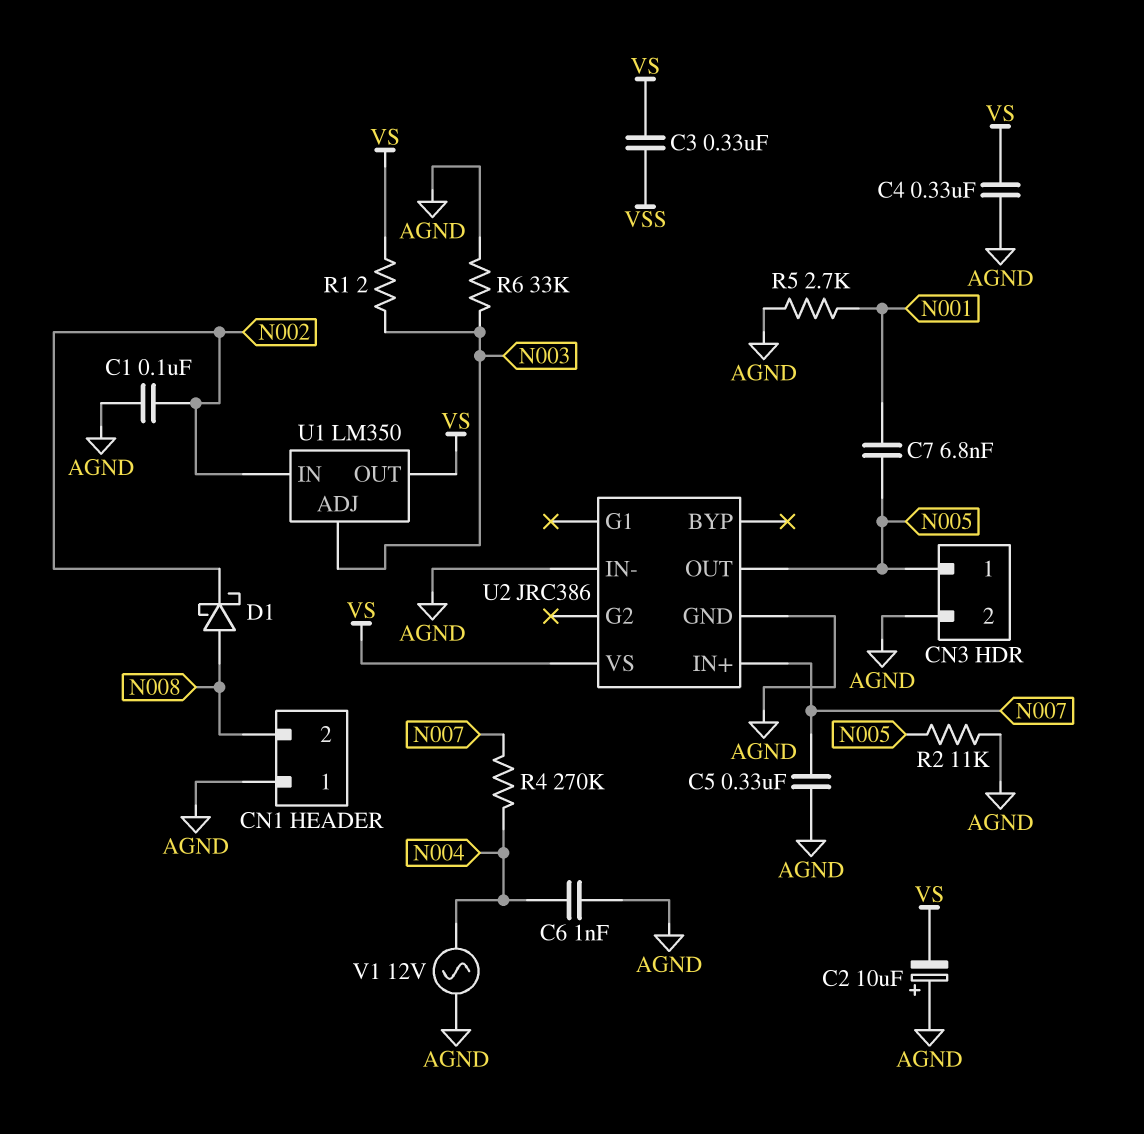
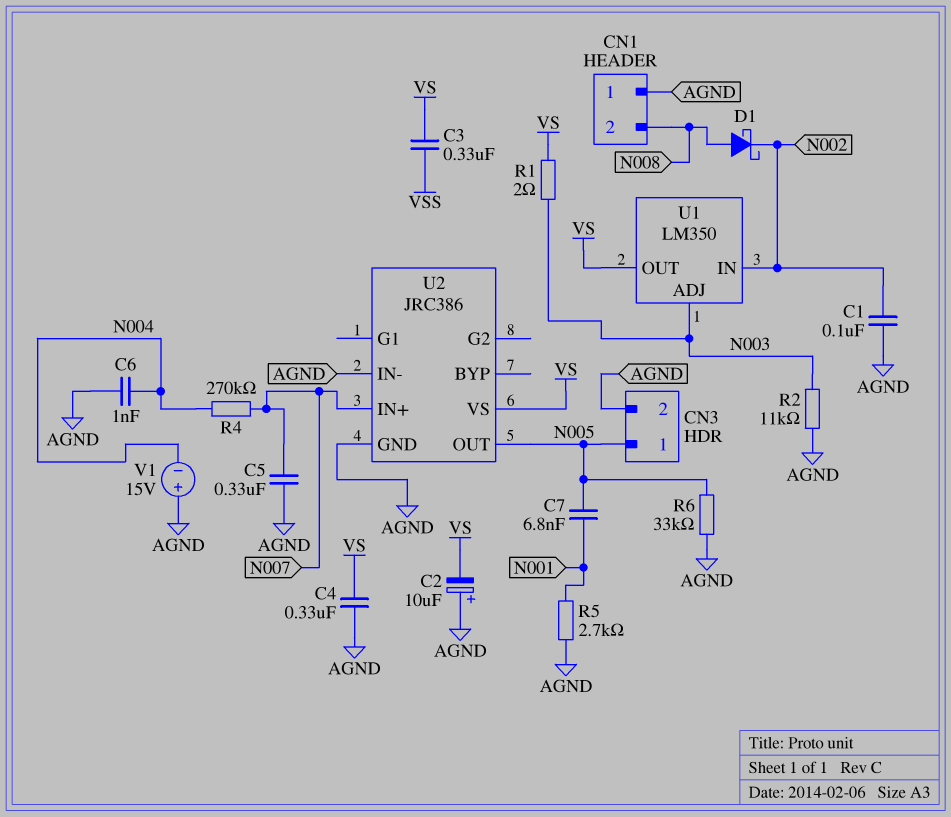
R2: 11k (AGND, N005) -> 11k (AGND, N003)
R6: 33k (AGND, N003) -> 33k (AGND, N005)
V1: AC 12V (AGND, N004) -> 15V (plus AGND, minus N004)

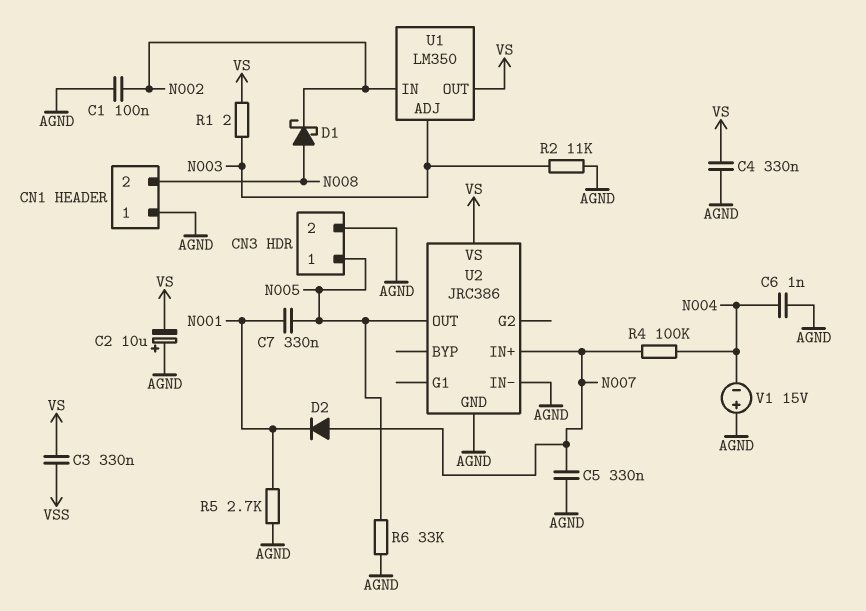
C7: 6.8nF (N001, N005) -> 330nF (N001, N005)
D2: none -> diode (A N007, K N001)
R4: 270k (N004, N007) -> 100k (N004, N007)

